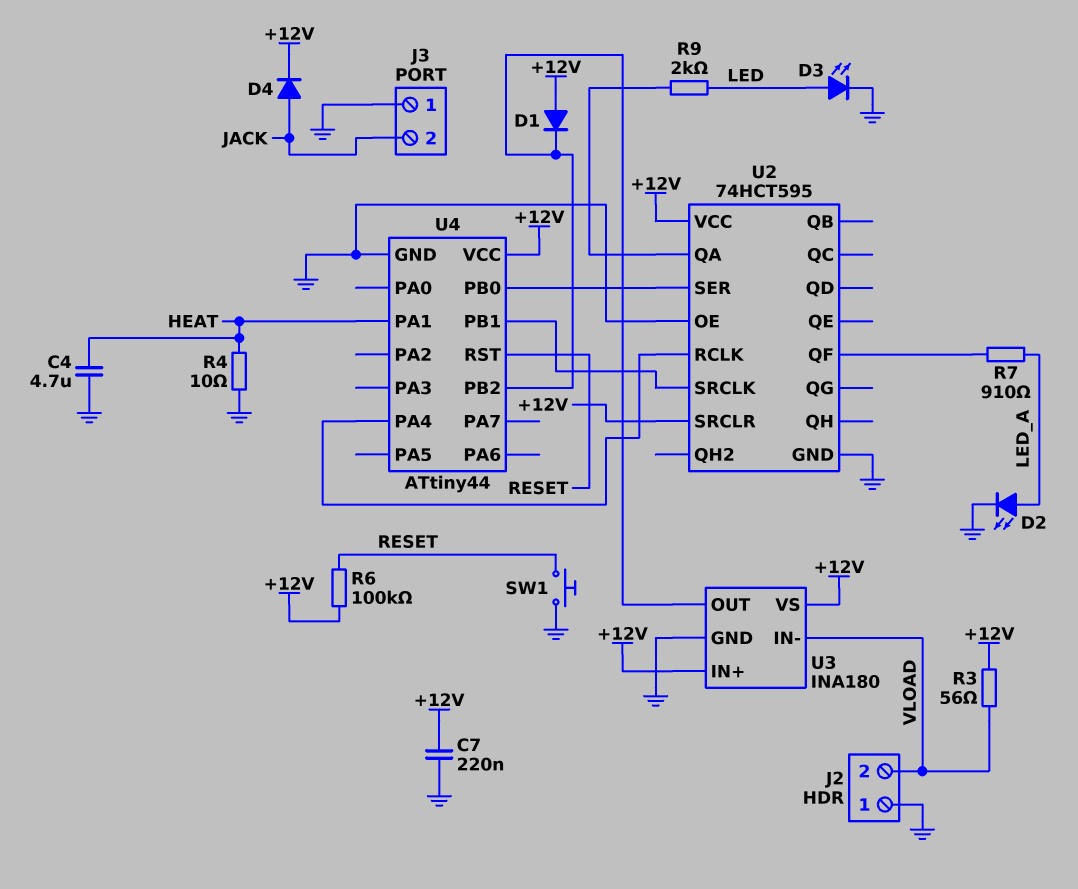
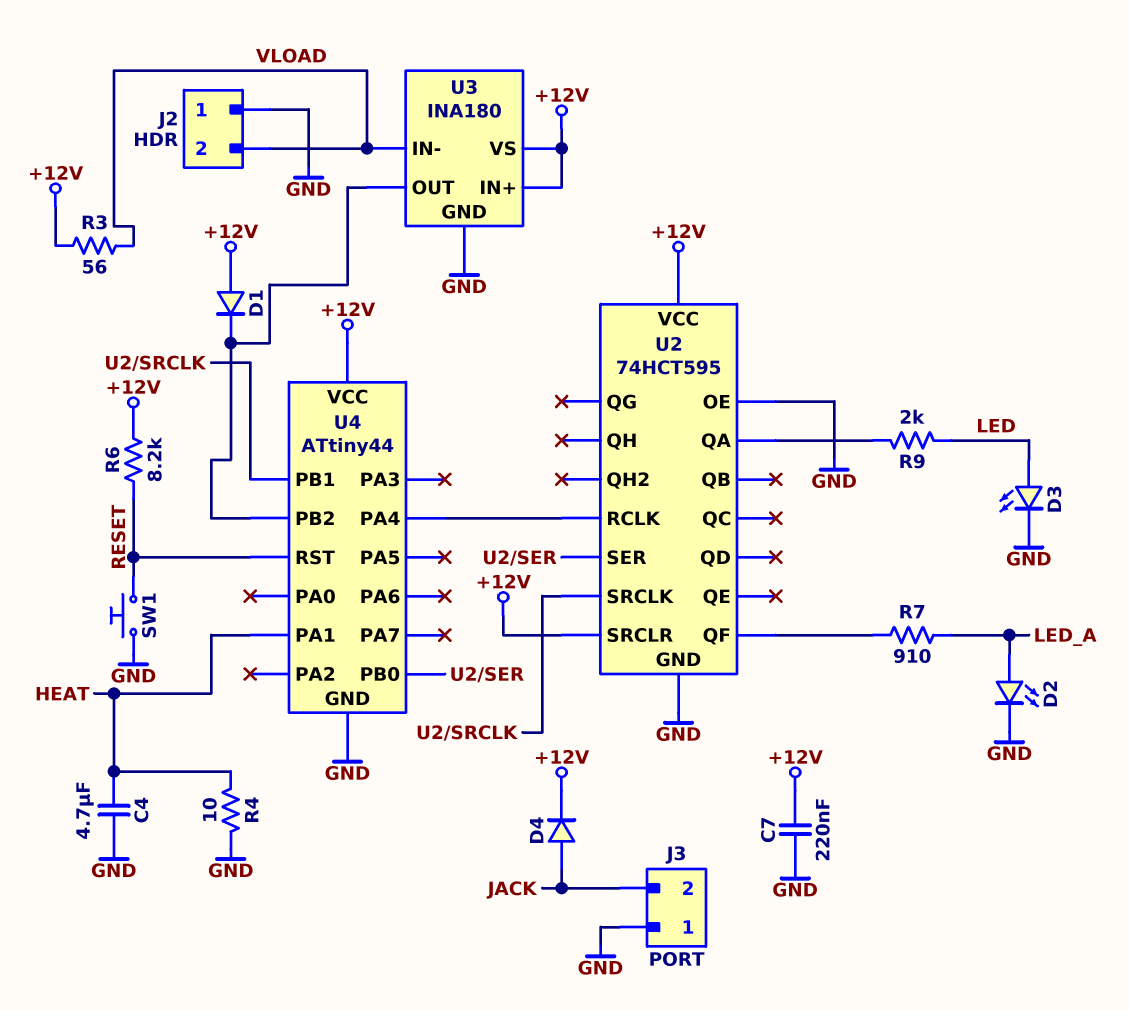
R6: 100k (+12V, RESET) -> 8.2k (+12V, RESET)

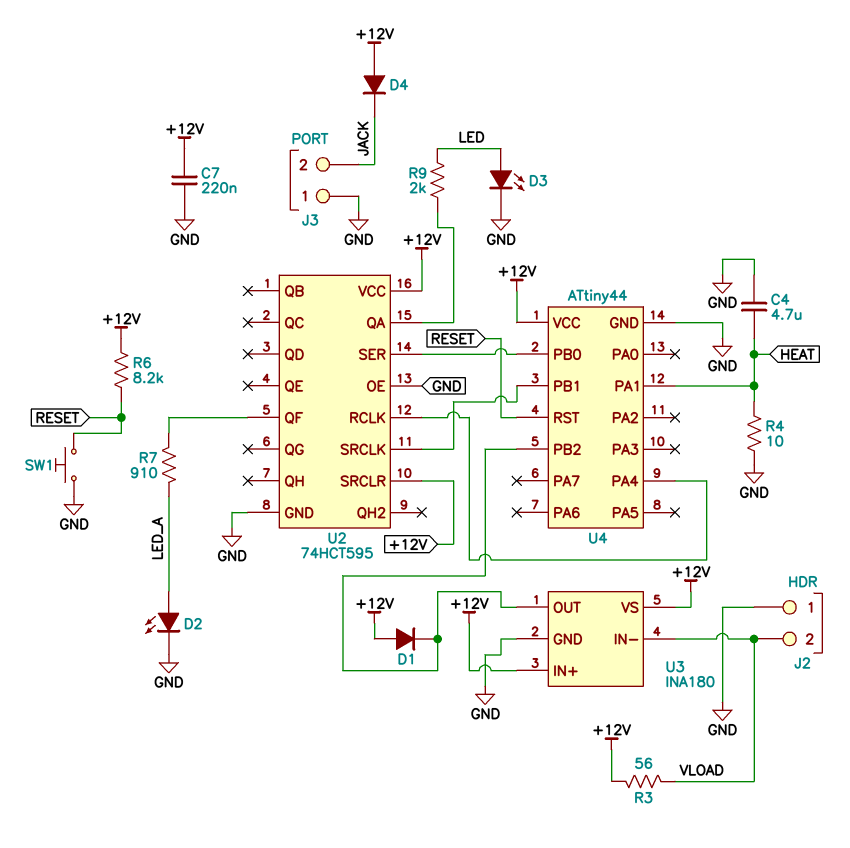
D4: diode (A JACK, K +12V) -> diode (A +12V, K JACK)

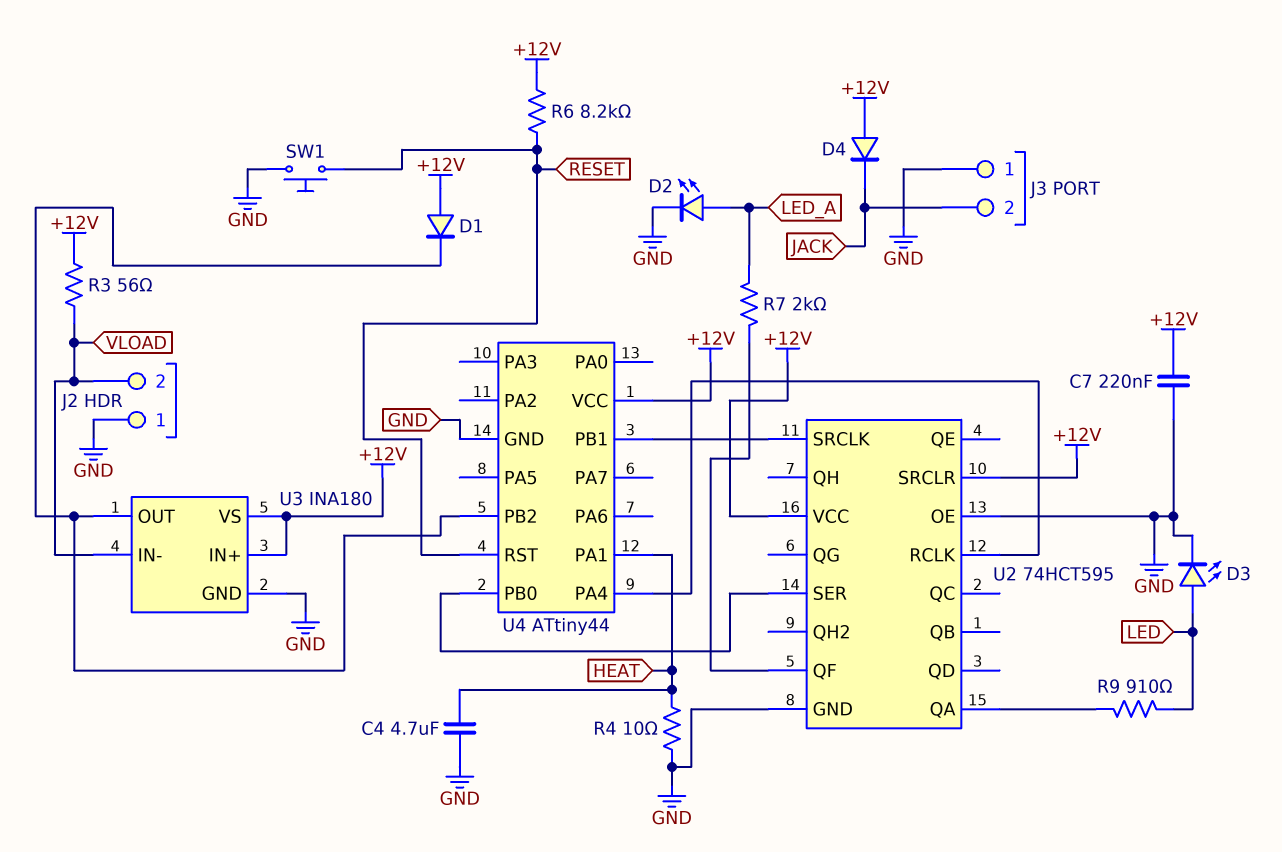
R7: 910 (LED_A, U2/QF) -> 2k (LED_A, U2/QF)
R9: 2k (LED, U2/QA) -> 910 (LED, U2/QA)

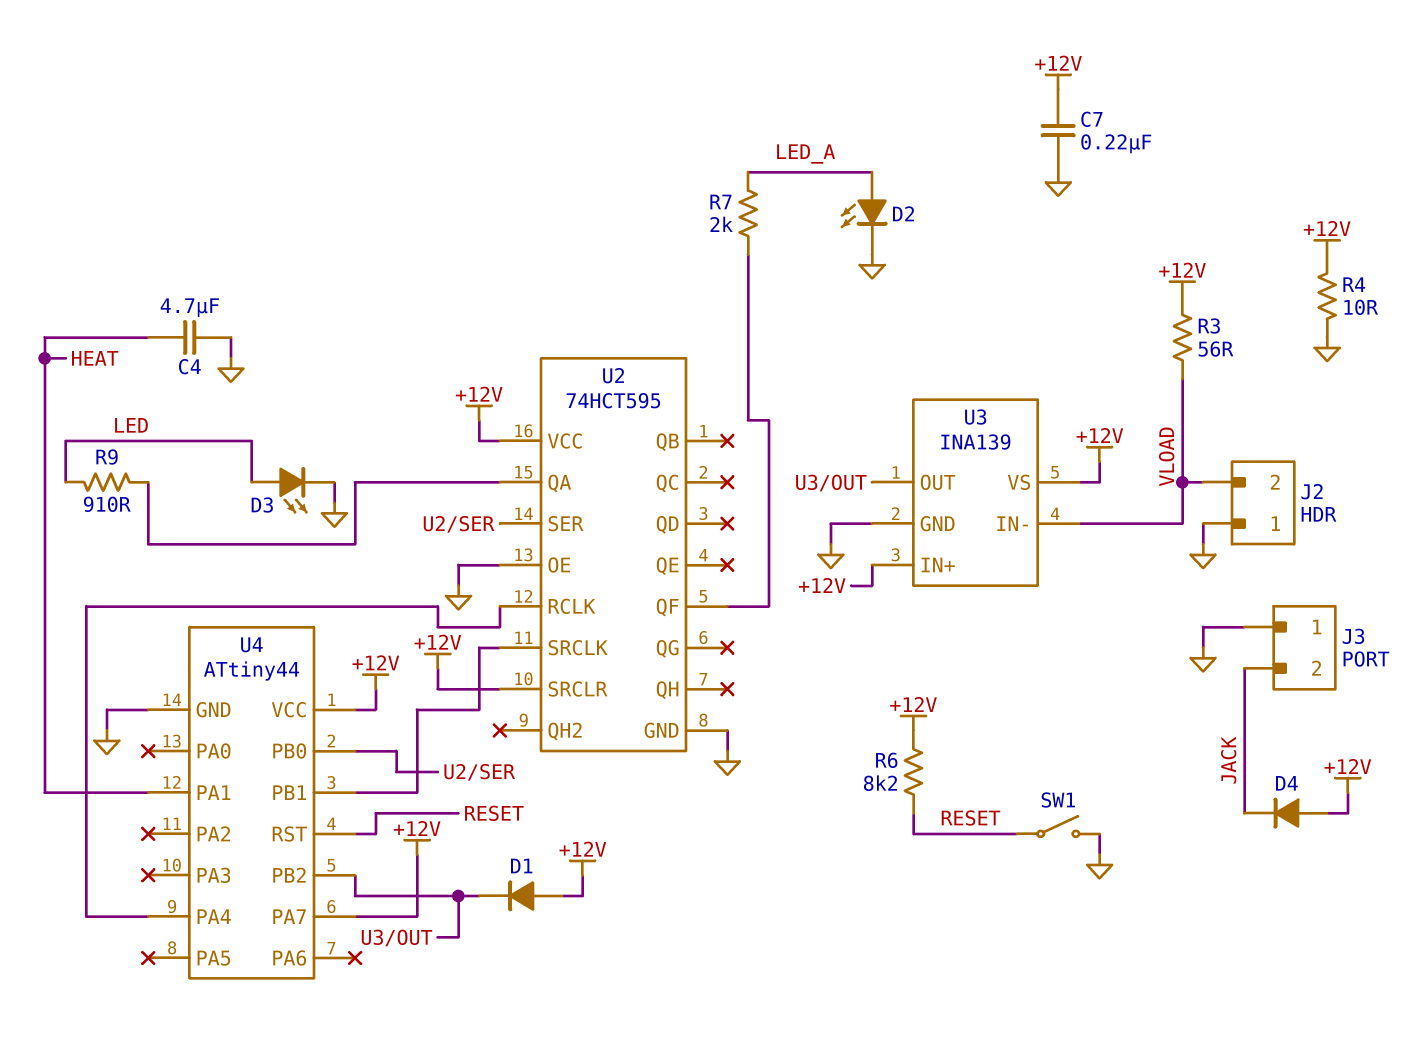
R4: 10 (GND, HEAT) -> 10 (+12V, GND)
SW1: button (GND, RESET) -> switch (GND, RESET)
U3: INA180 -> INA139
U4 pin PA7: none -> +12V

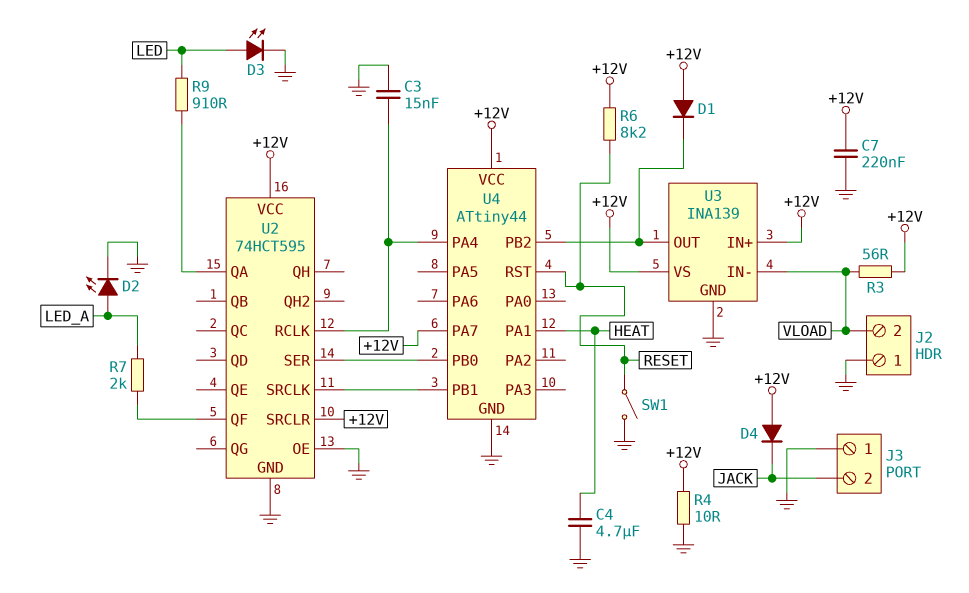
C3: none -> 15nF (GND, U2/RCLK)

